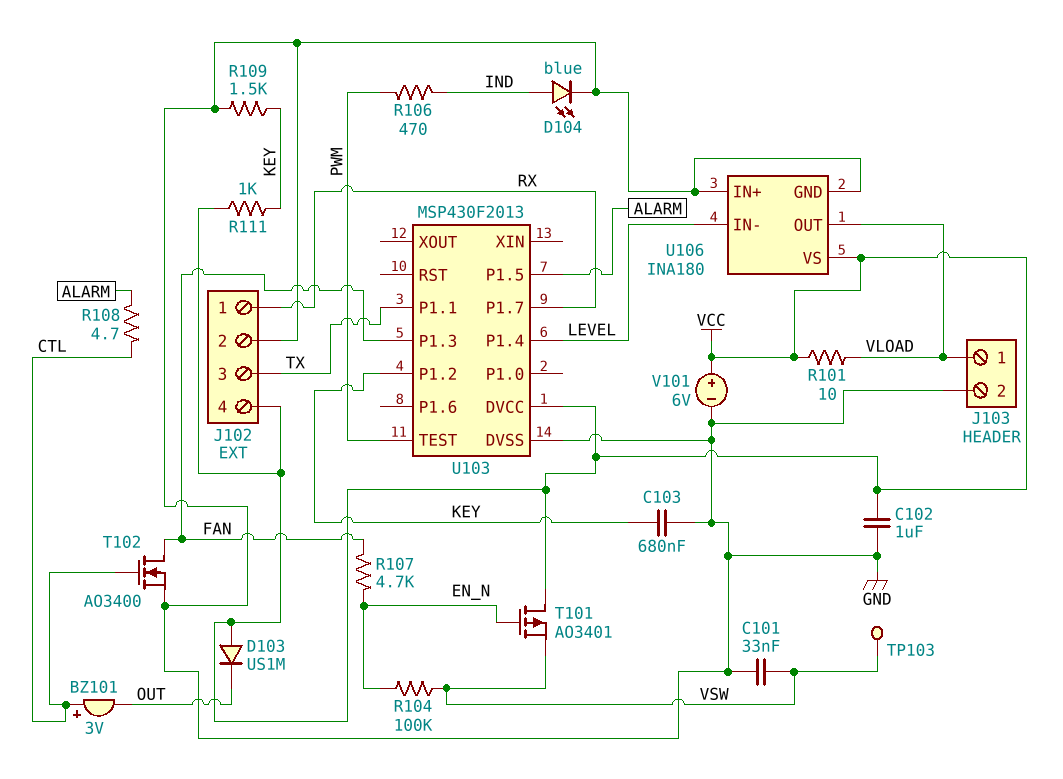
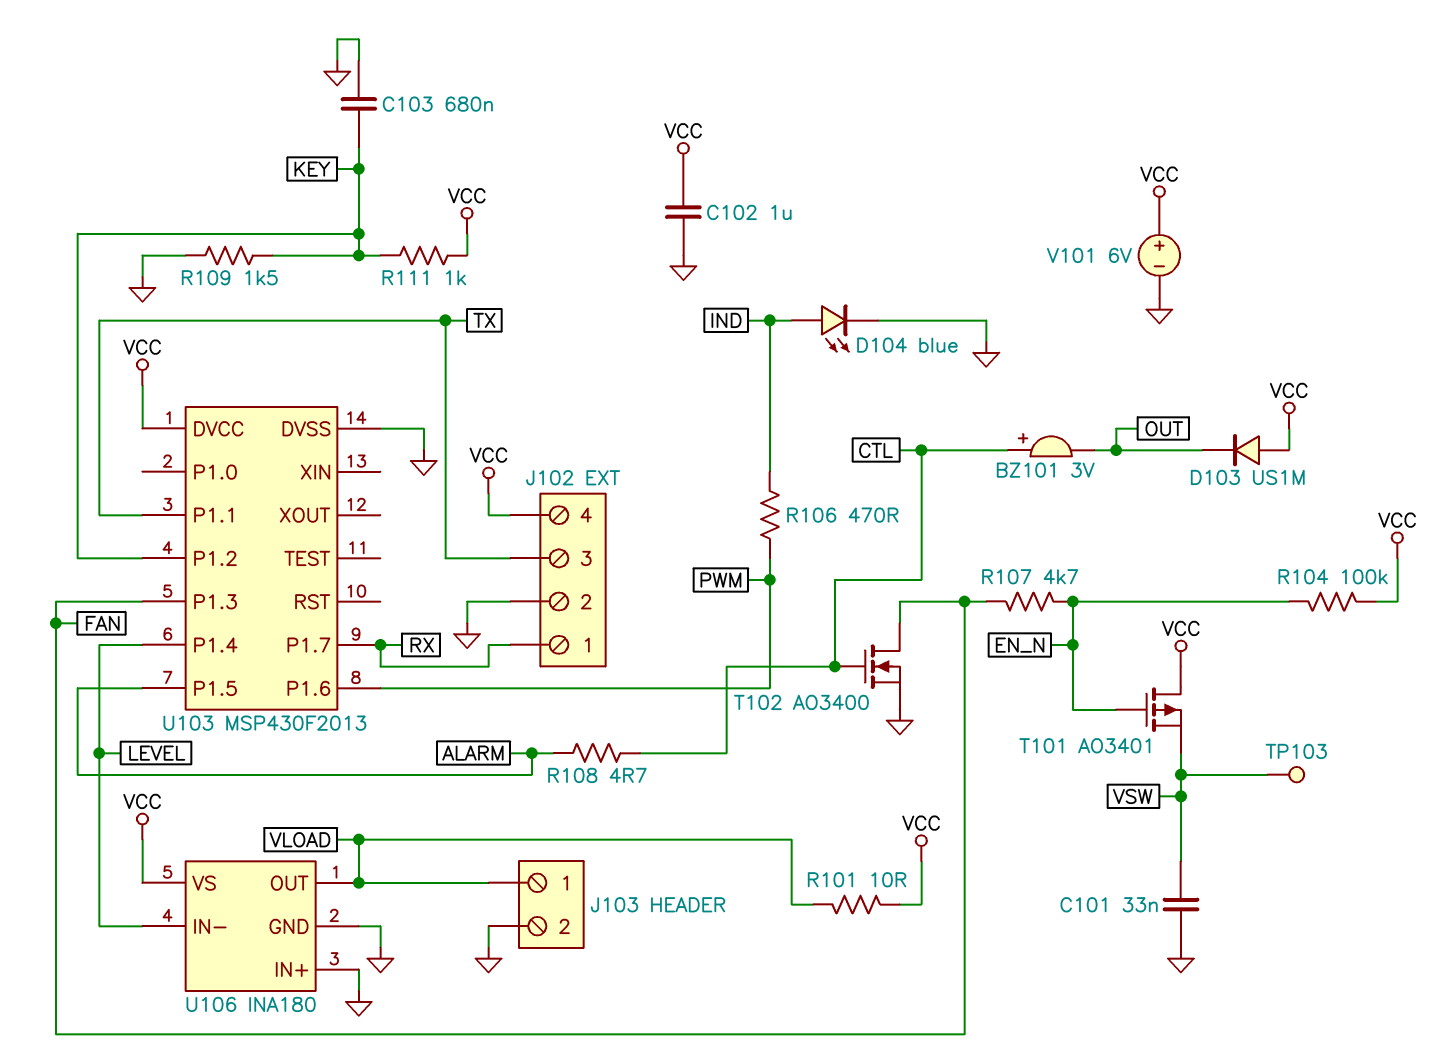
R104: 100k (EN_N, VSW) -> 100k (EN_N, VCC)
U103 pin P1.6: none -> PWM
U103 pin TEST: PWM -> none

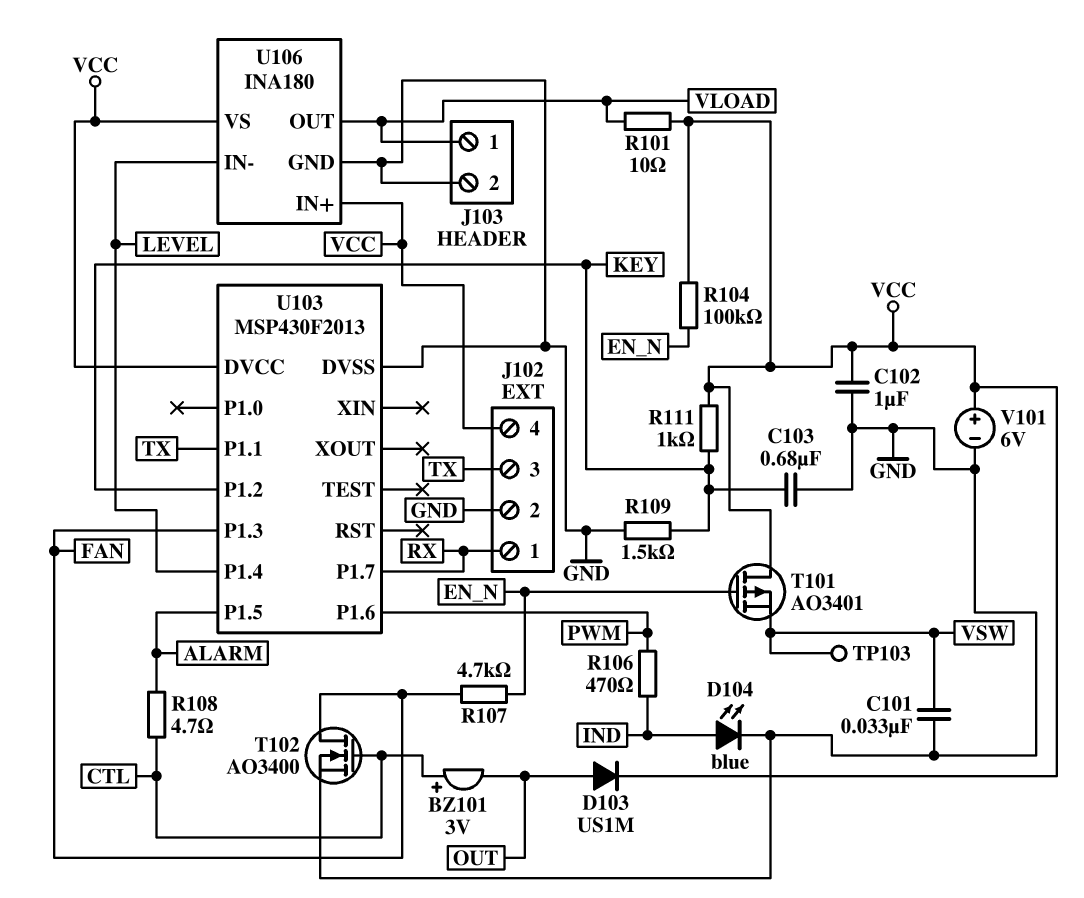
D103: diode US1M (A VCC, K OUT) -> diode US1M (A OUT, K VCC)
U106 pin IN+: GND -> VCC

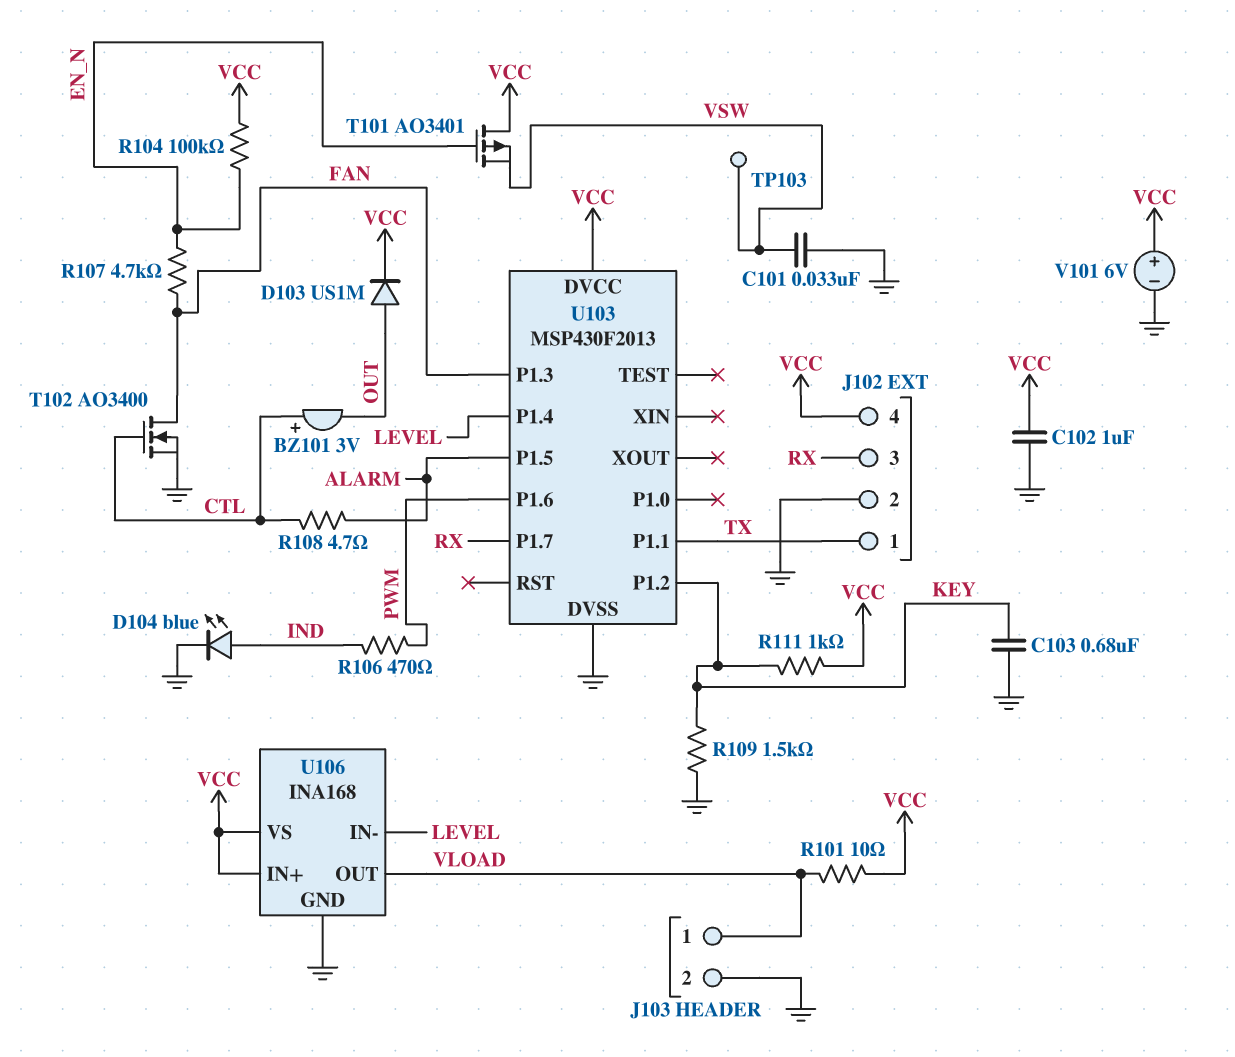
J102 pin 1: RX -> TX
J102 pin 3: TX -> RX
U106: INA180 -> INA168

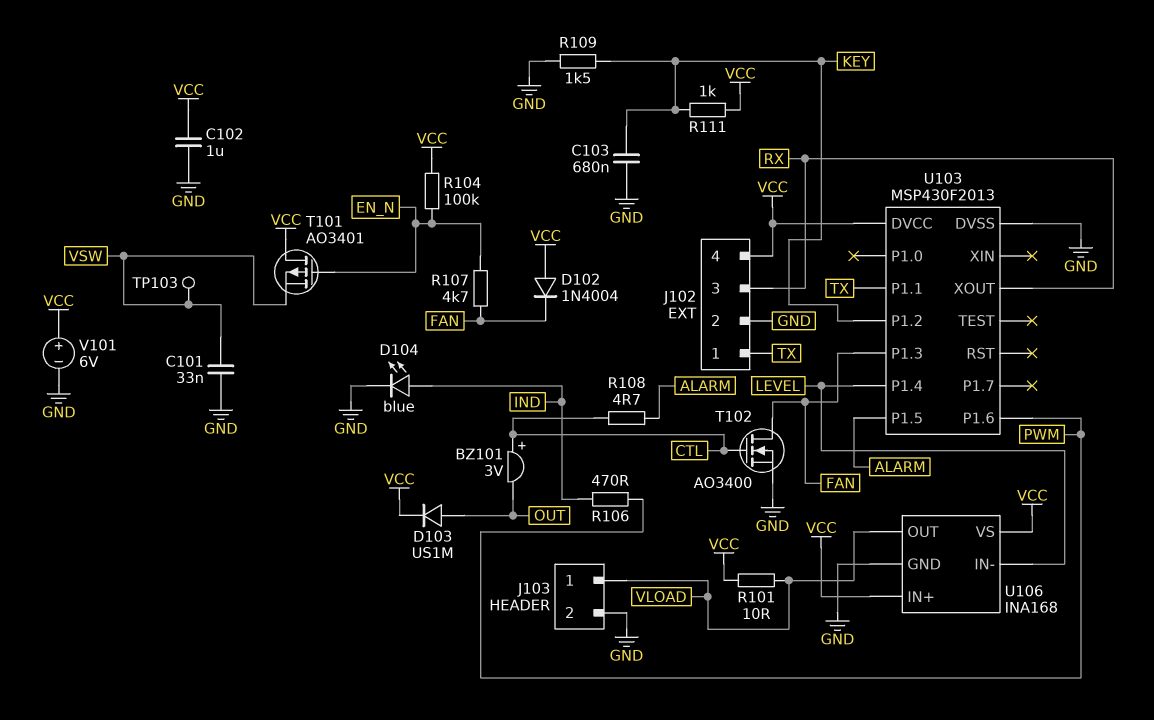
D102: none -> diode 1N4004 (A VCC, K FAN)
U103 pin P1.7: RX -> none
U103 pin XOUT: none -> RX

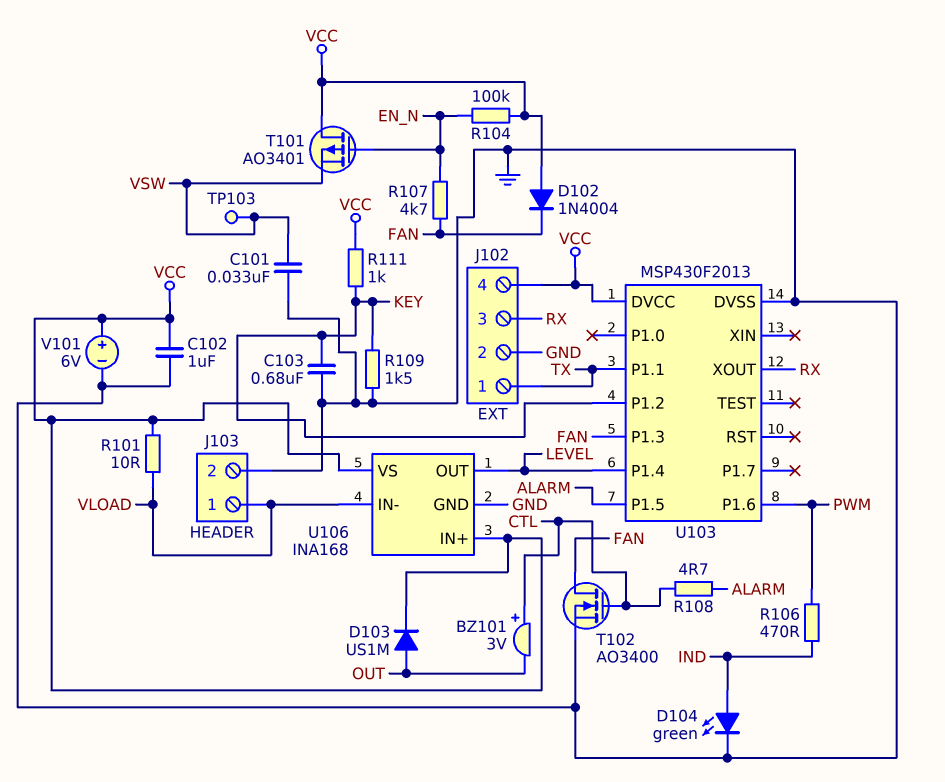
D104: LED blue (A IND, K GND) -> LED green (A IND, K GND)
U106 pin IN-: LEVEL -> VLOAD
U106 pin OUT: VLOAD -> LEVEL

